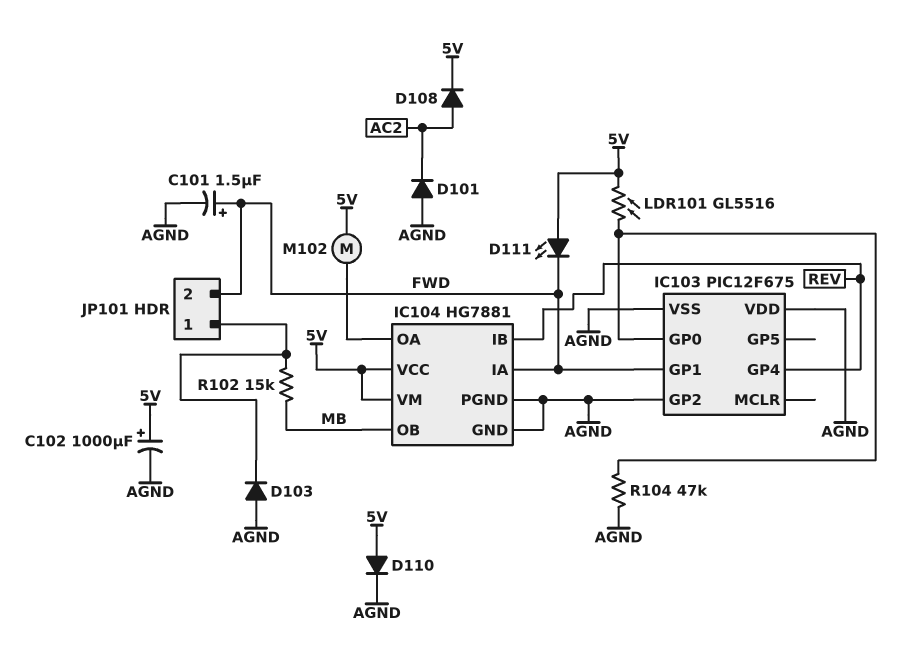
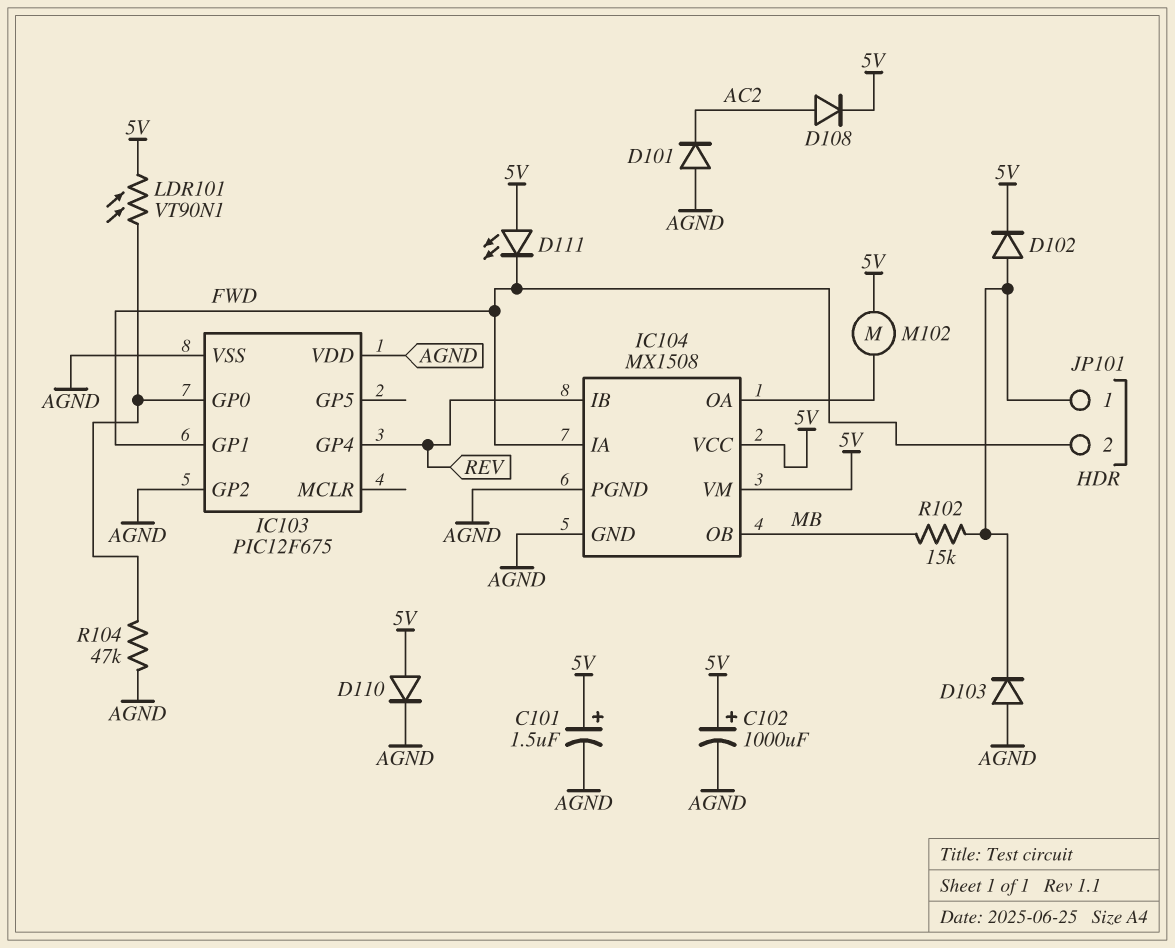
C101: 1.5uF (plus FWD, minus AGND) -> 1.5uF (plus 5V, minus AGND)
D102: none -> diode (A JP101/1, K 5V)
IC104: HG7881 -> MX1508
LDR101: GL5516 (5V, IC103/GP0) -> VT90N1 (5V, IC103/GP0)

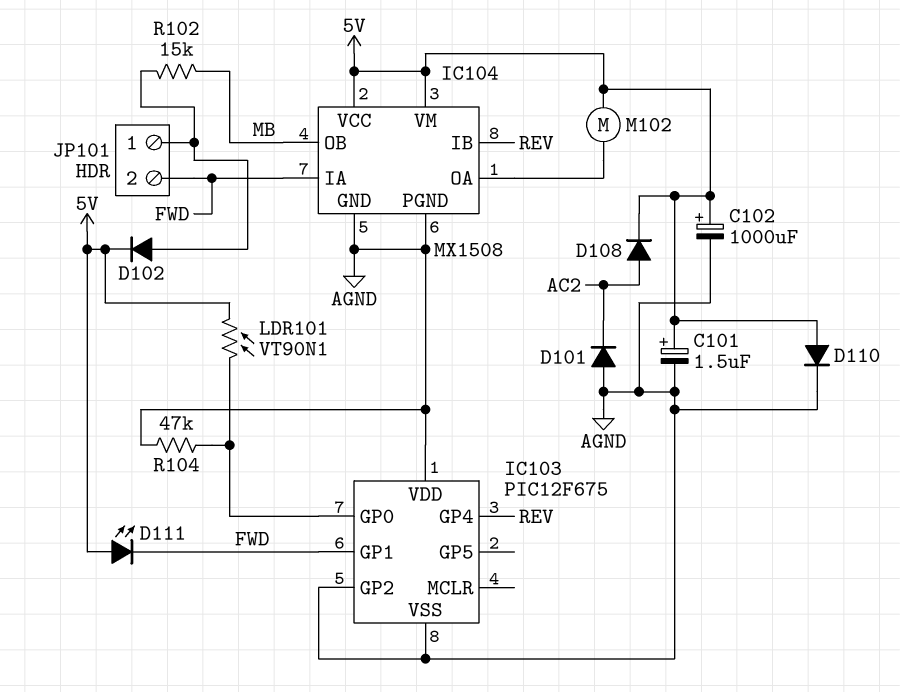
D103: diode (A AGND, K JP101/1) -> none

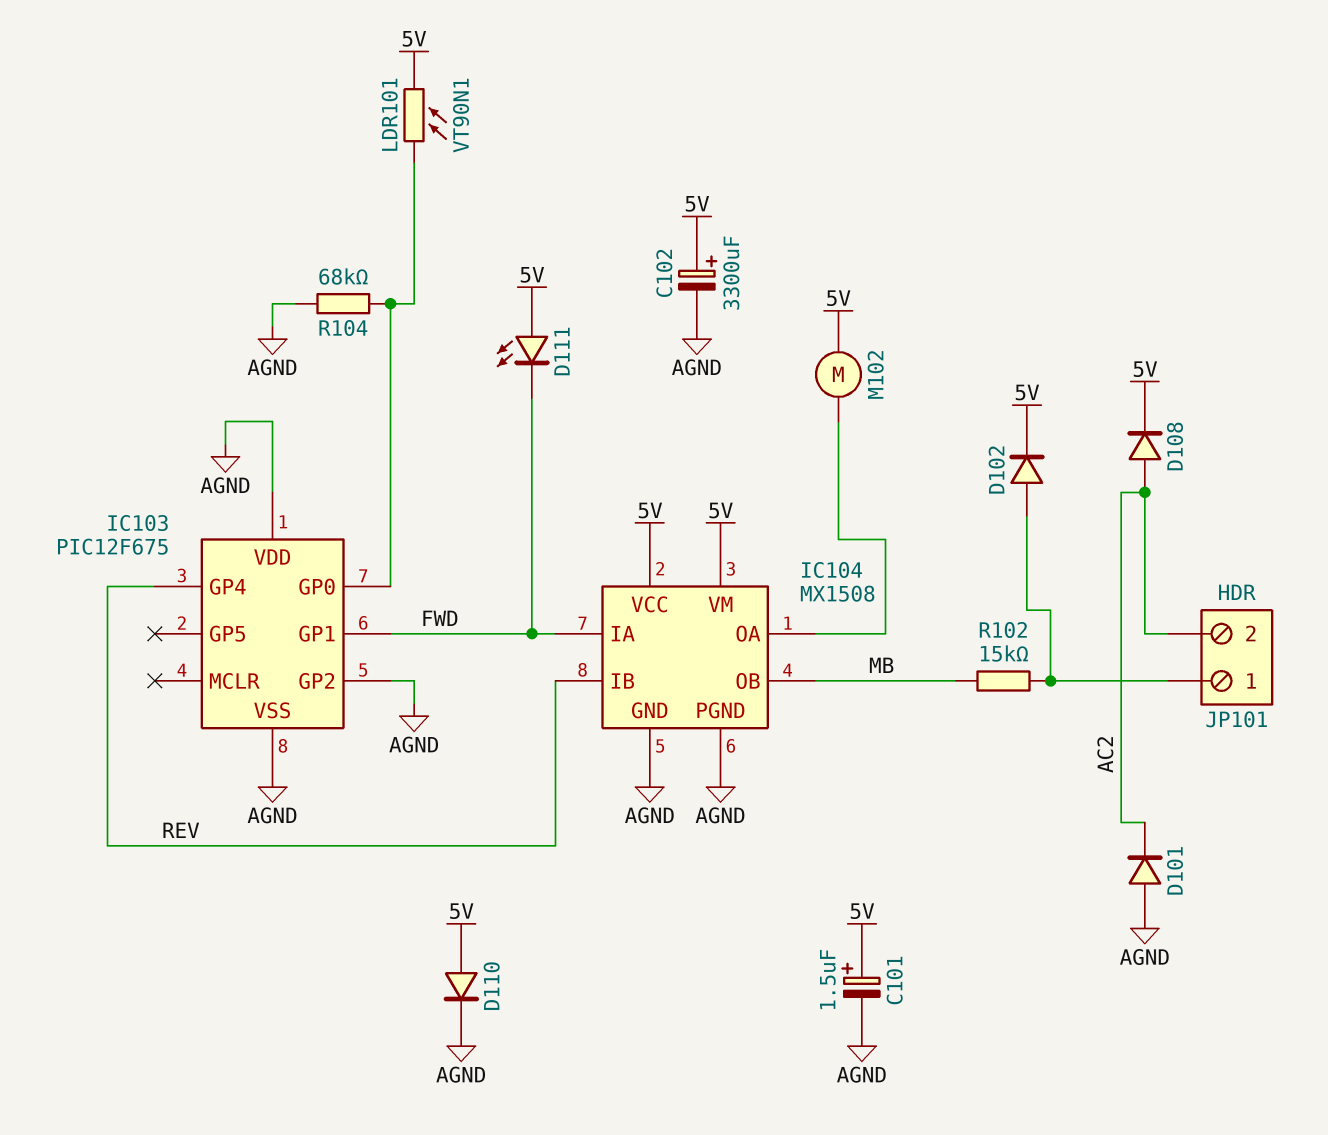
C102: 1000uF (plus 5V, minus AGND) -> 3300uF (plus 5V, minus AGND)
JP101 pin 2: FWD -> AC2
R104: 47k (AGND, IC103/GP0) -> 68k (AGND, IC103/GP0)

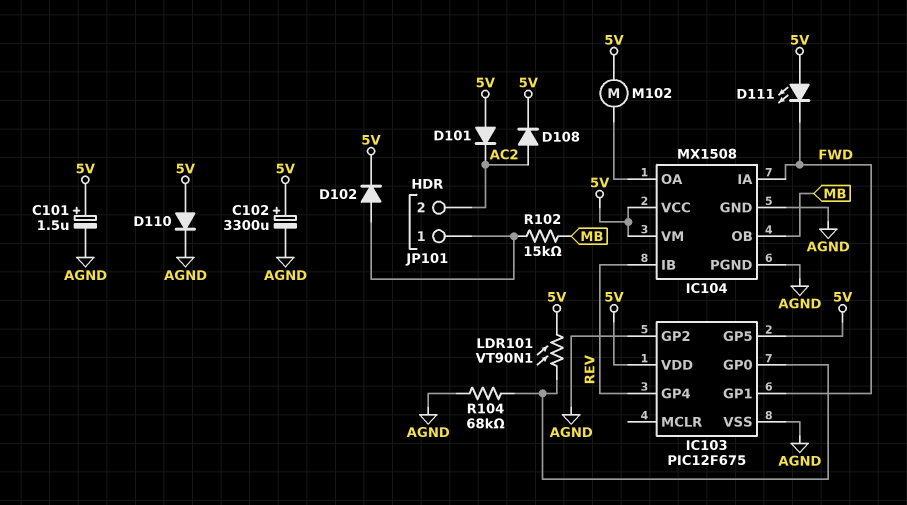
D101: diode (A AGND, K AC2) -> diode (A 5V, K AC2)
IC103 pin GP5: none -> 5V
IC103 pin VDD: AGND -> 5V

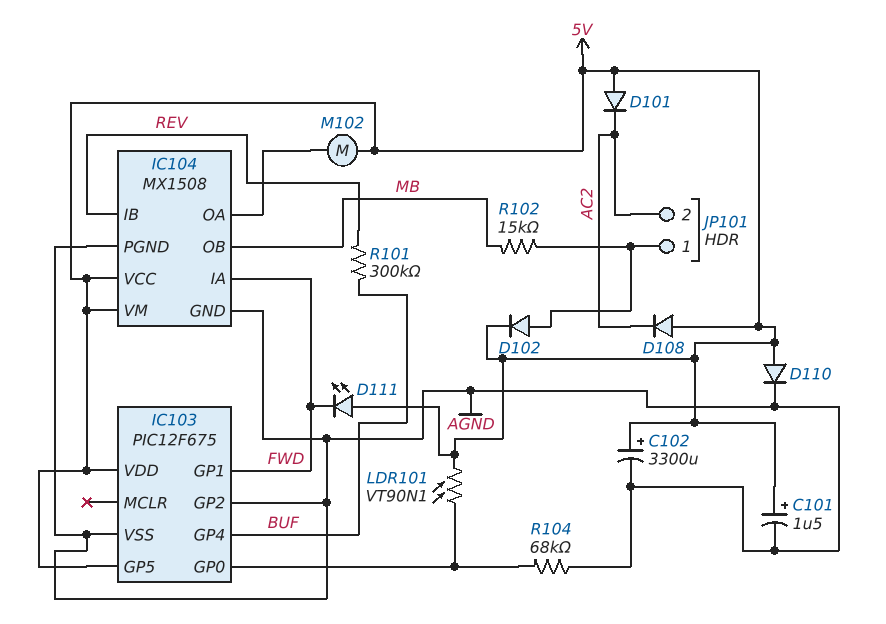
D108: diode (A AC2, K 5V) -> diode (A 5V, K AC2)
IC103 pin GP4: REV -> BUF
R101: none -> 300k (BUF, REV)

